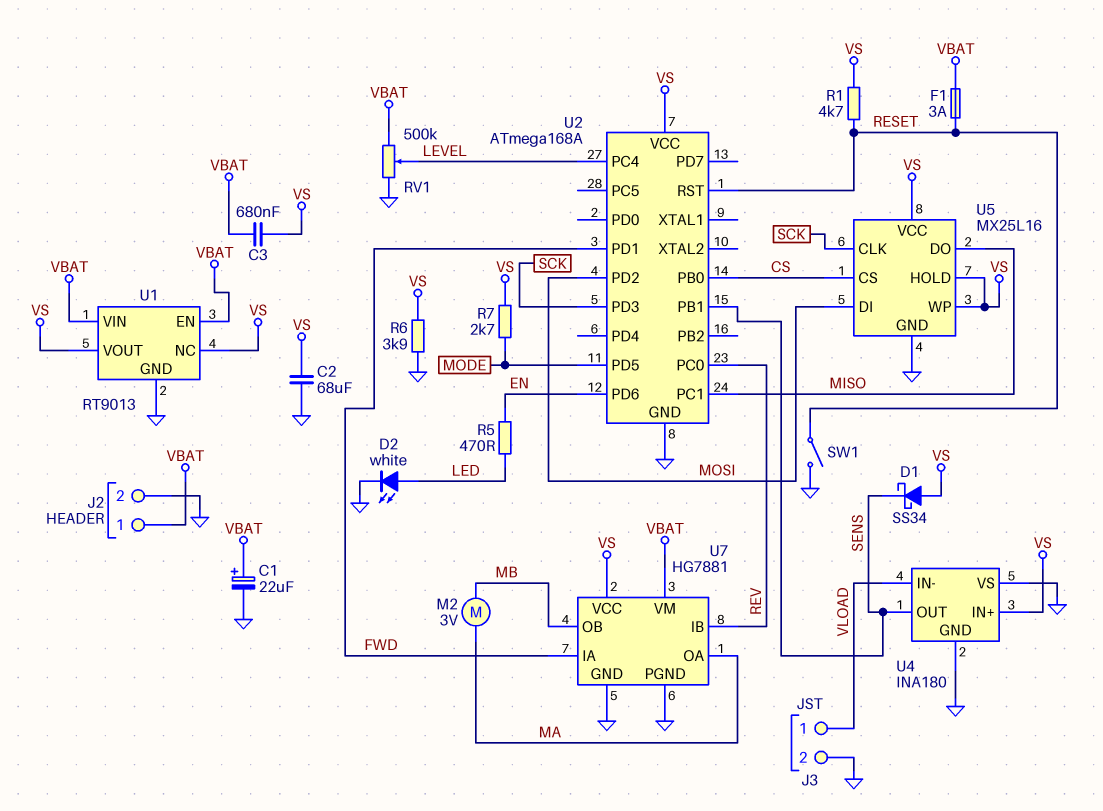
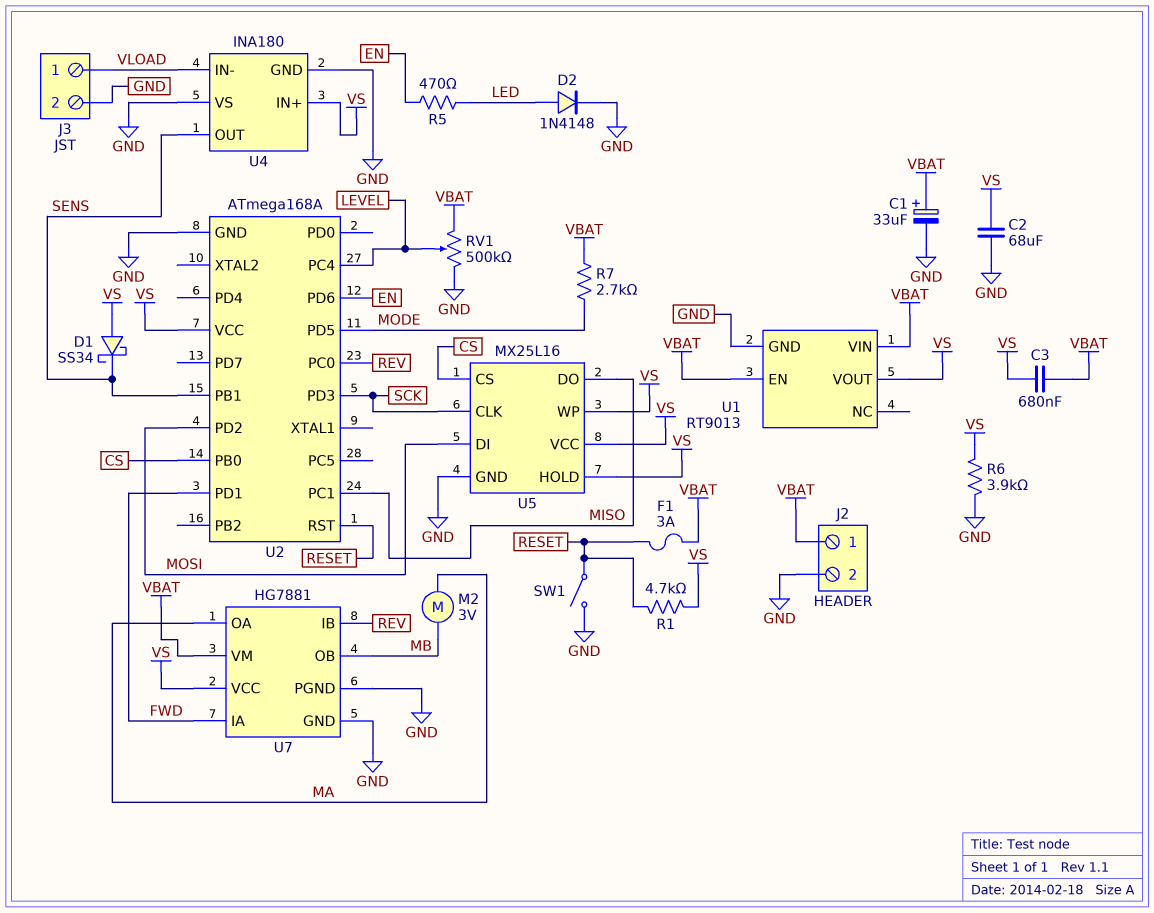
C1: 22uF (plus VBAT, minus GND) -> 33uF (plus VBAT, minus GND)
D2: LED white (A LED, K GND) -> diode 1N4148 (A LED, K GND)
R7: 2.7k (MODE, VS) -> 2.7k (MODE, VBAT)
U1 pin NC: VS -> none

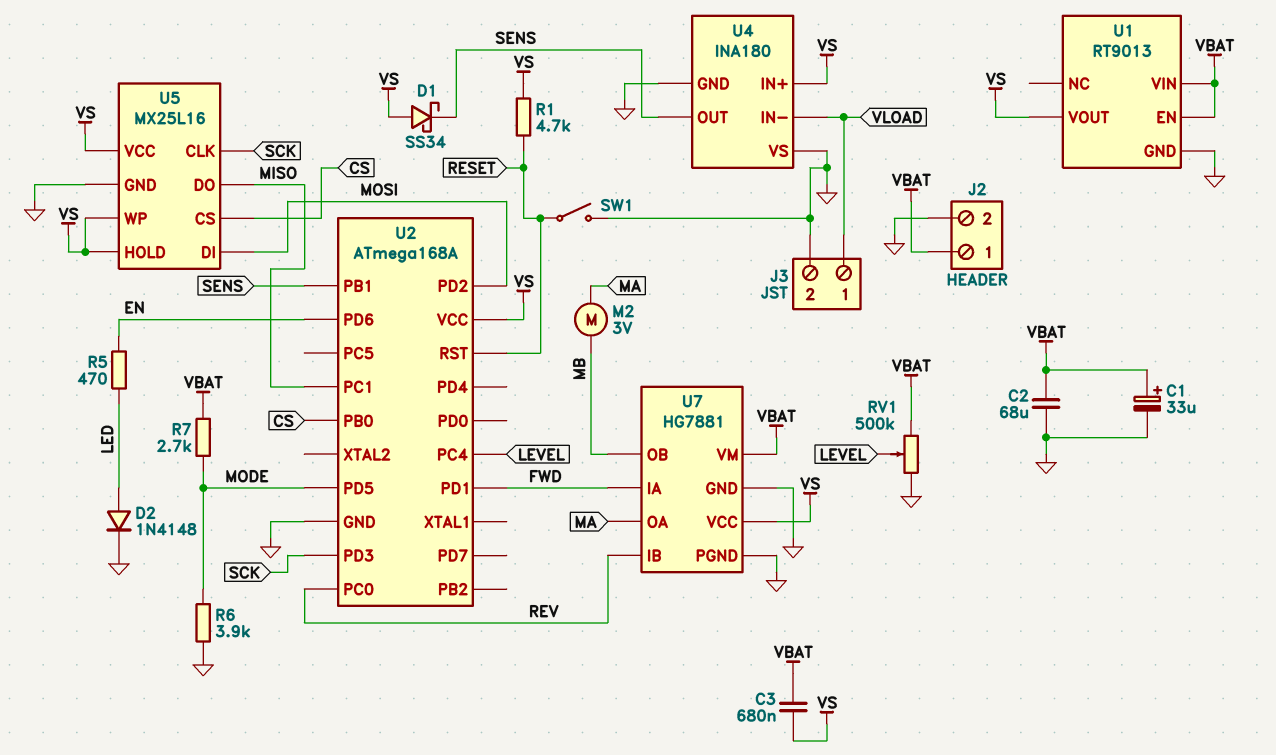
C2: 68uF (GND, VS) -> 68uF (GND, VBAT)
F1: 3A (RESET, VBAT) -> none
R6: 3.9k (GND, VS) -> 3.9k (GND, MODE)

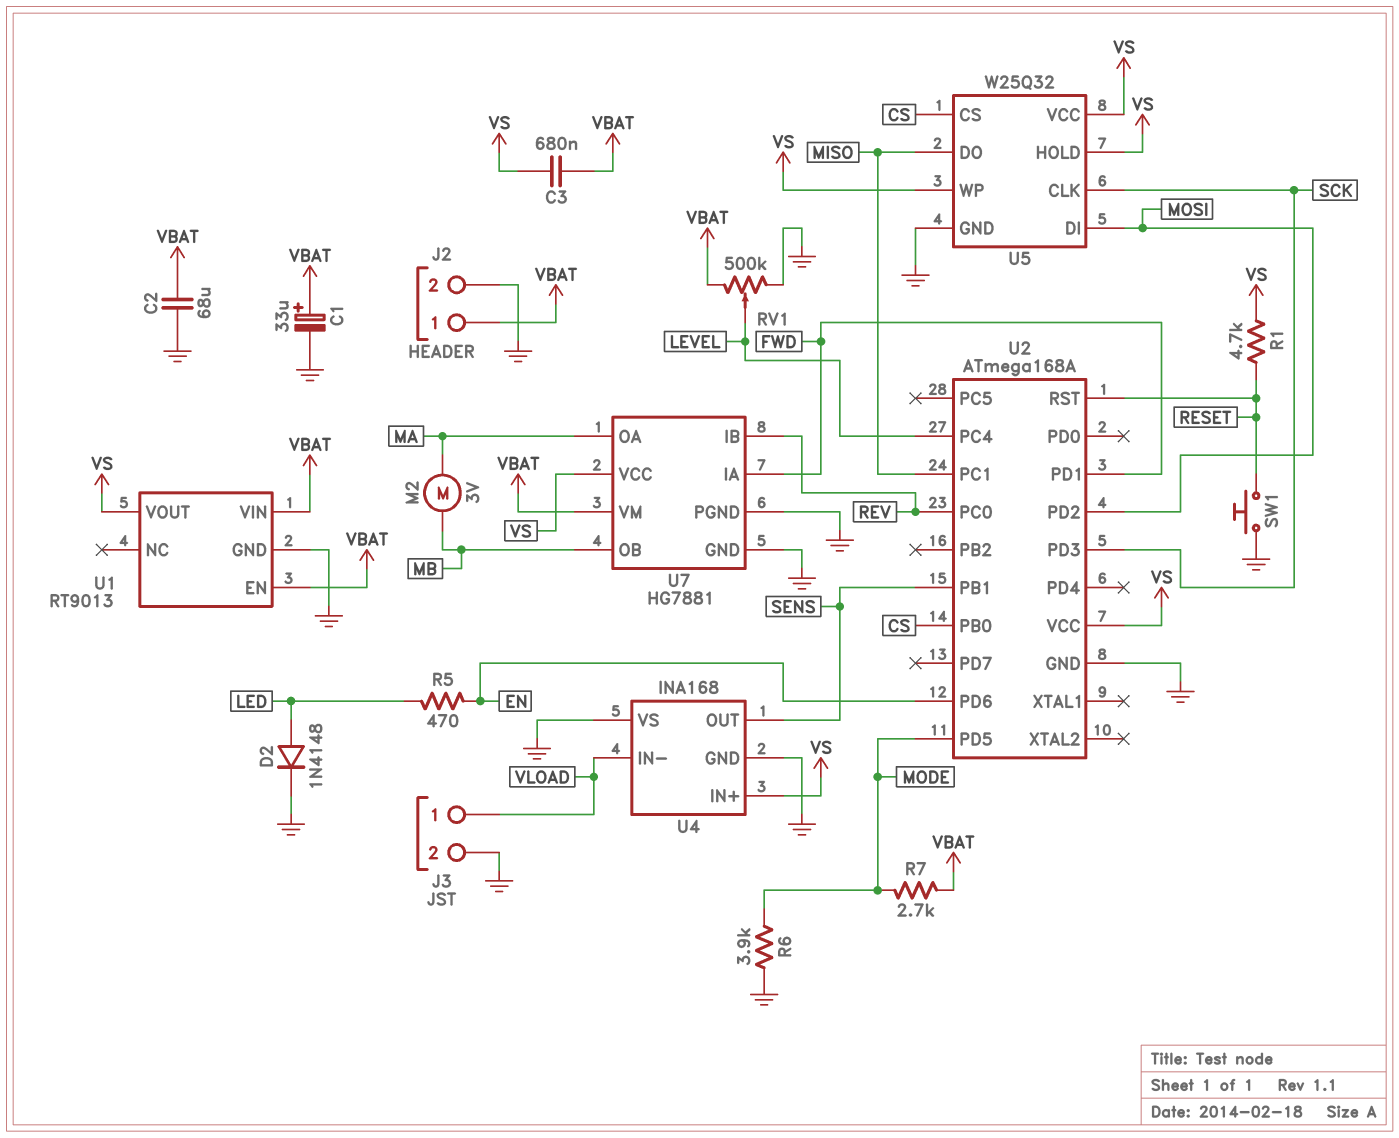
D1: schottky SS34 (A VS, K SENS) -> none
SW1: switch (GND, RESET) -> button (GND, RESET)
U4: INA180 -> INA168
U5: MX25L16 -> W25Q32

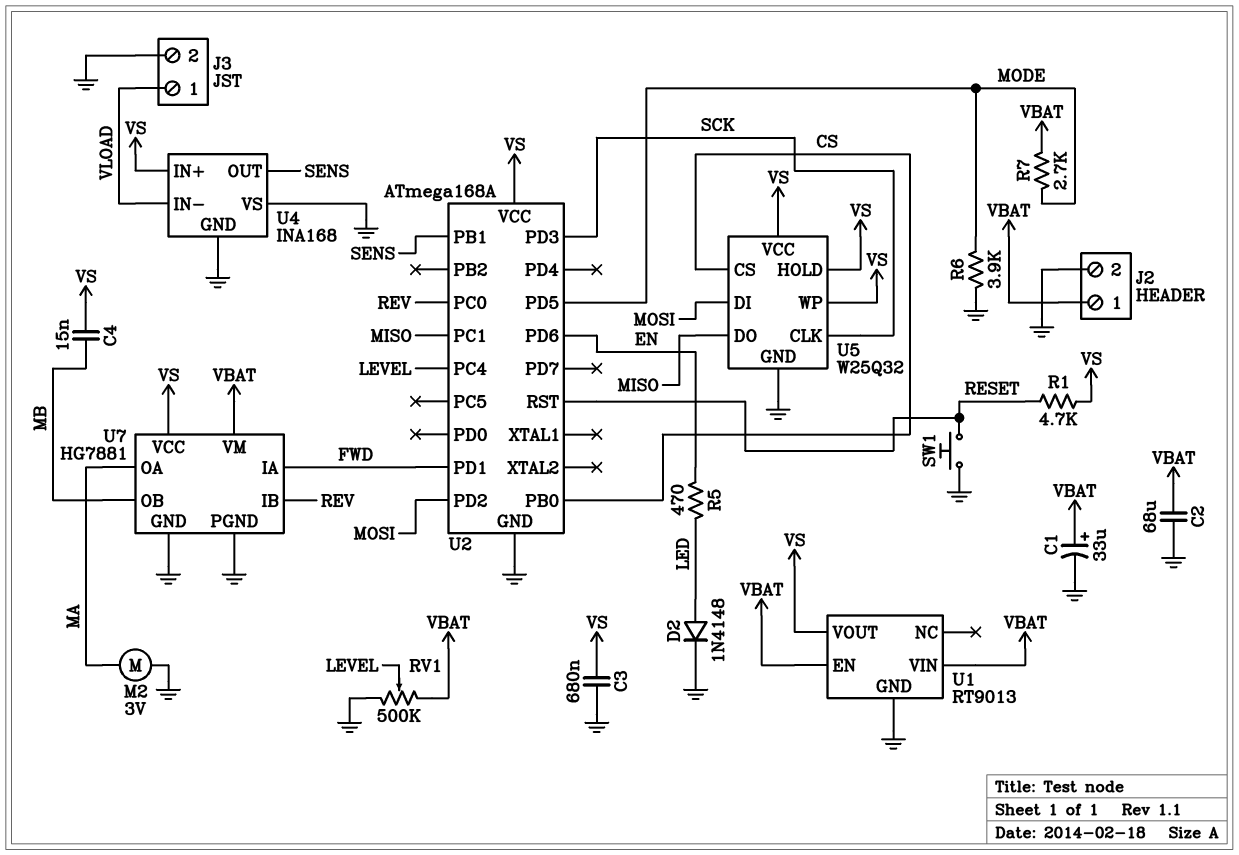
C3: 680nF (VBAT, VS) -> 680nF (GND, VS)
C4: none -> 15nF (MB, VS)
M2: motor 3V (MA, MB) -> motor 3V (GND, MA)

